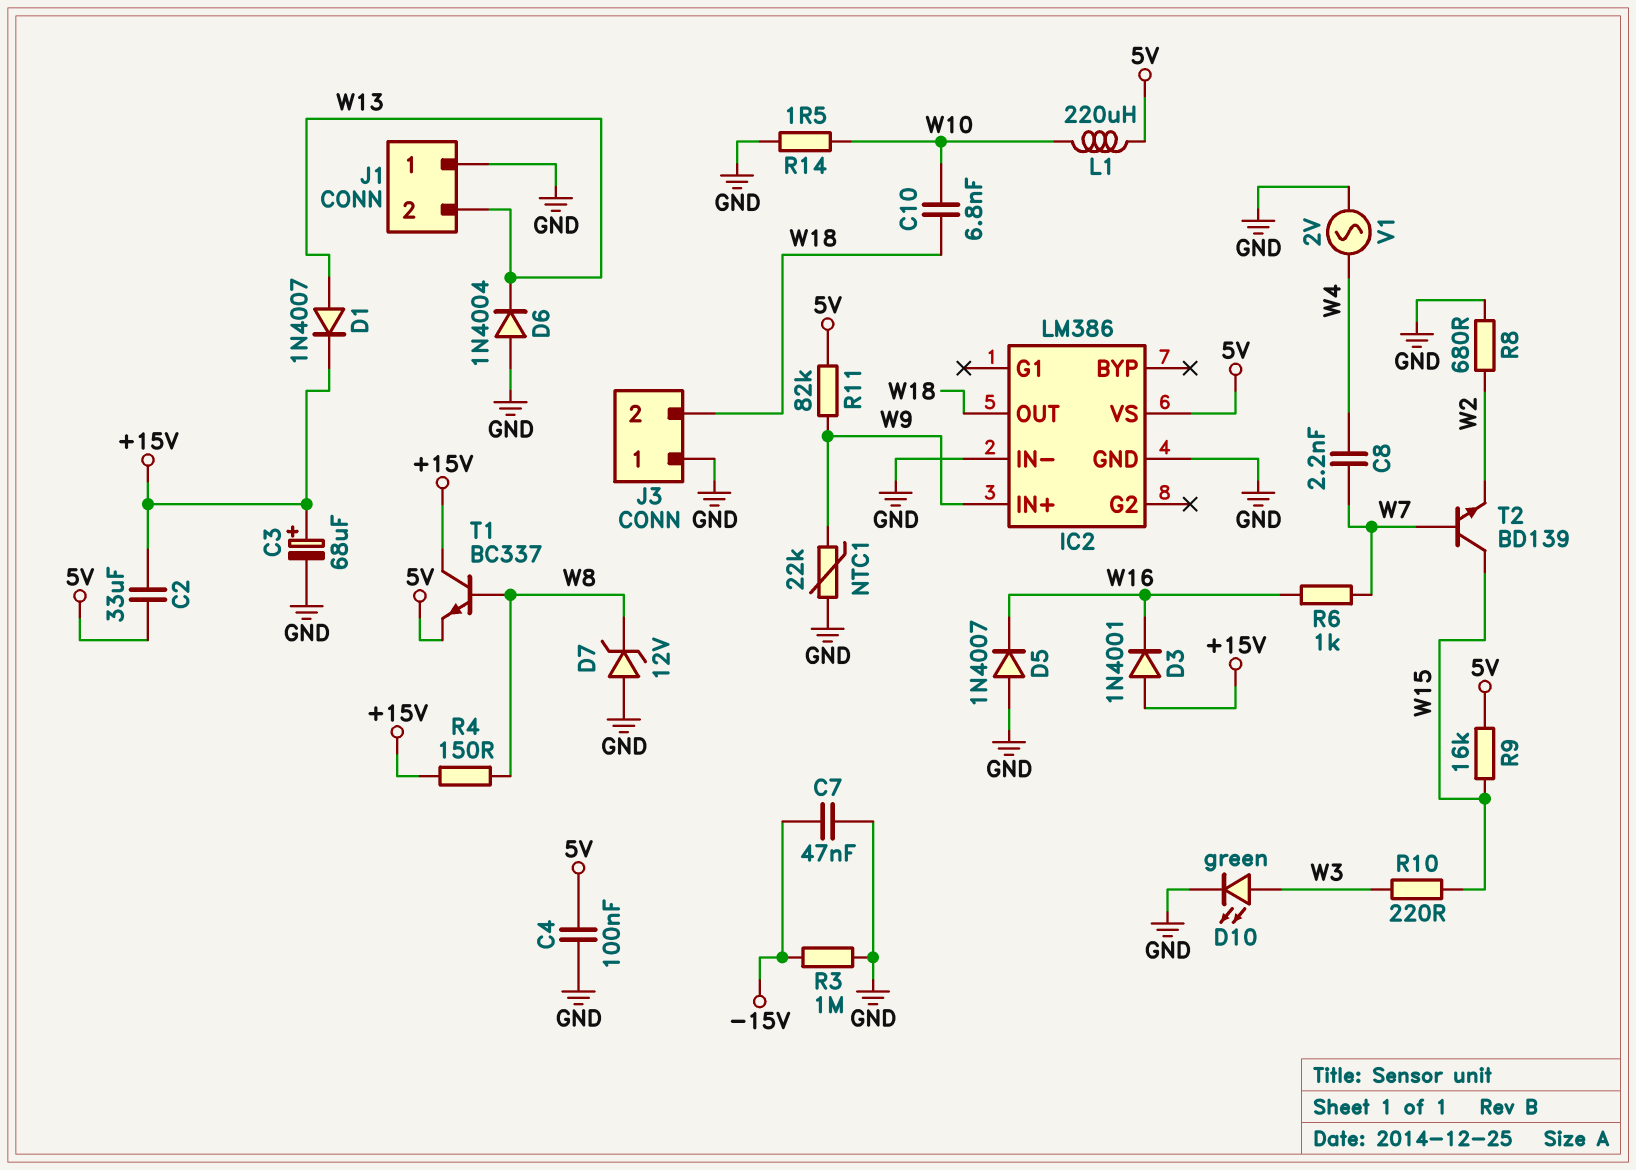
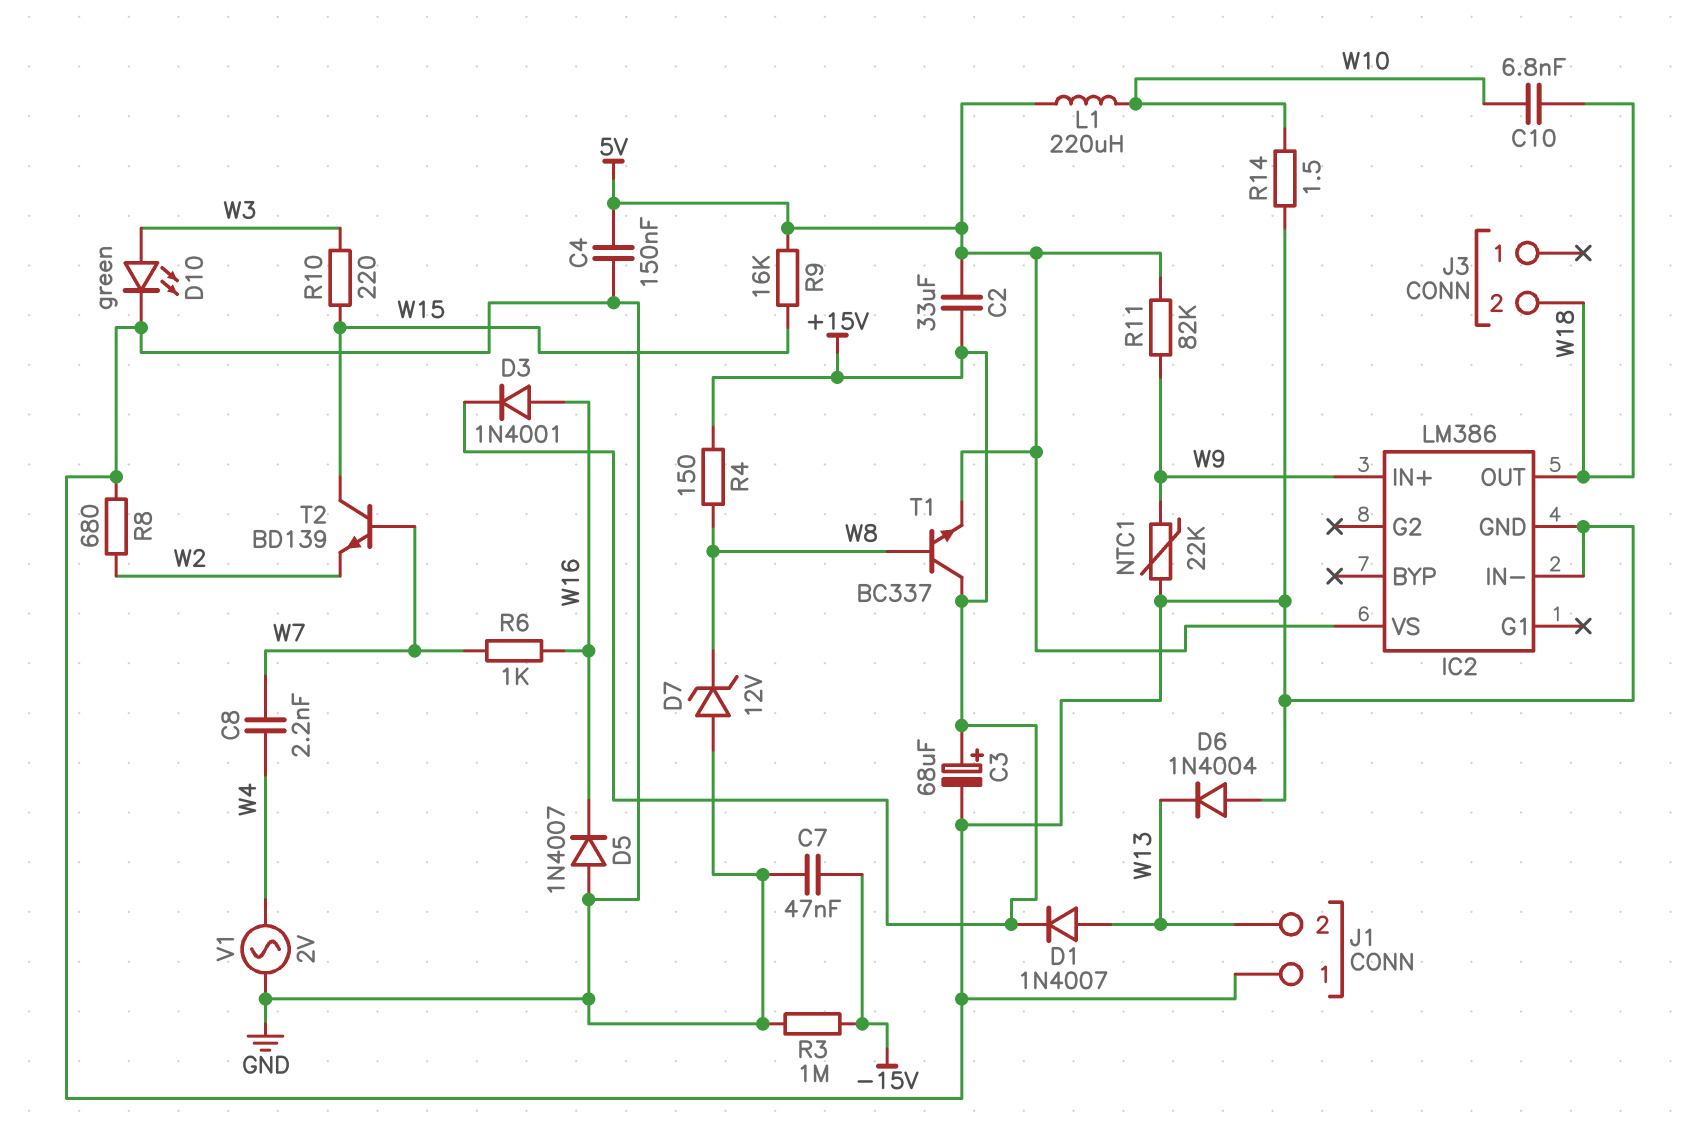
C4: 100nF (5V, GND) -> 150nF (5V, GND)
D3: diode 1N4001 (A +15V, K W16) -> diode 1N4001 (A W16, K +15V)
J3 pin 1: GND -> none

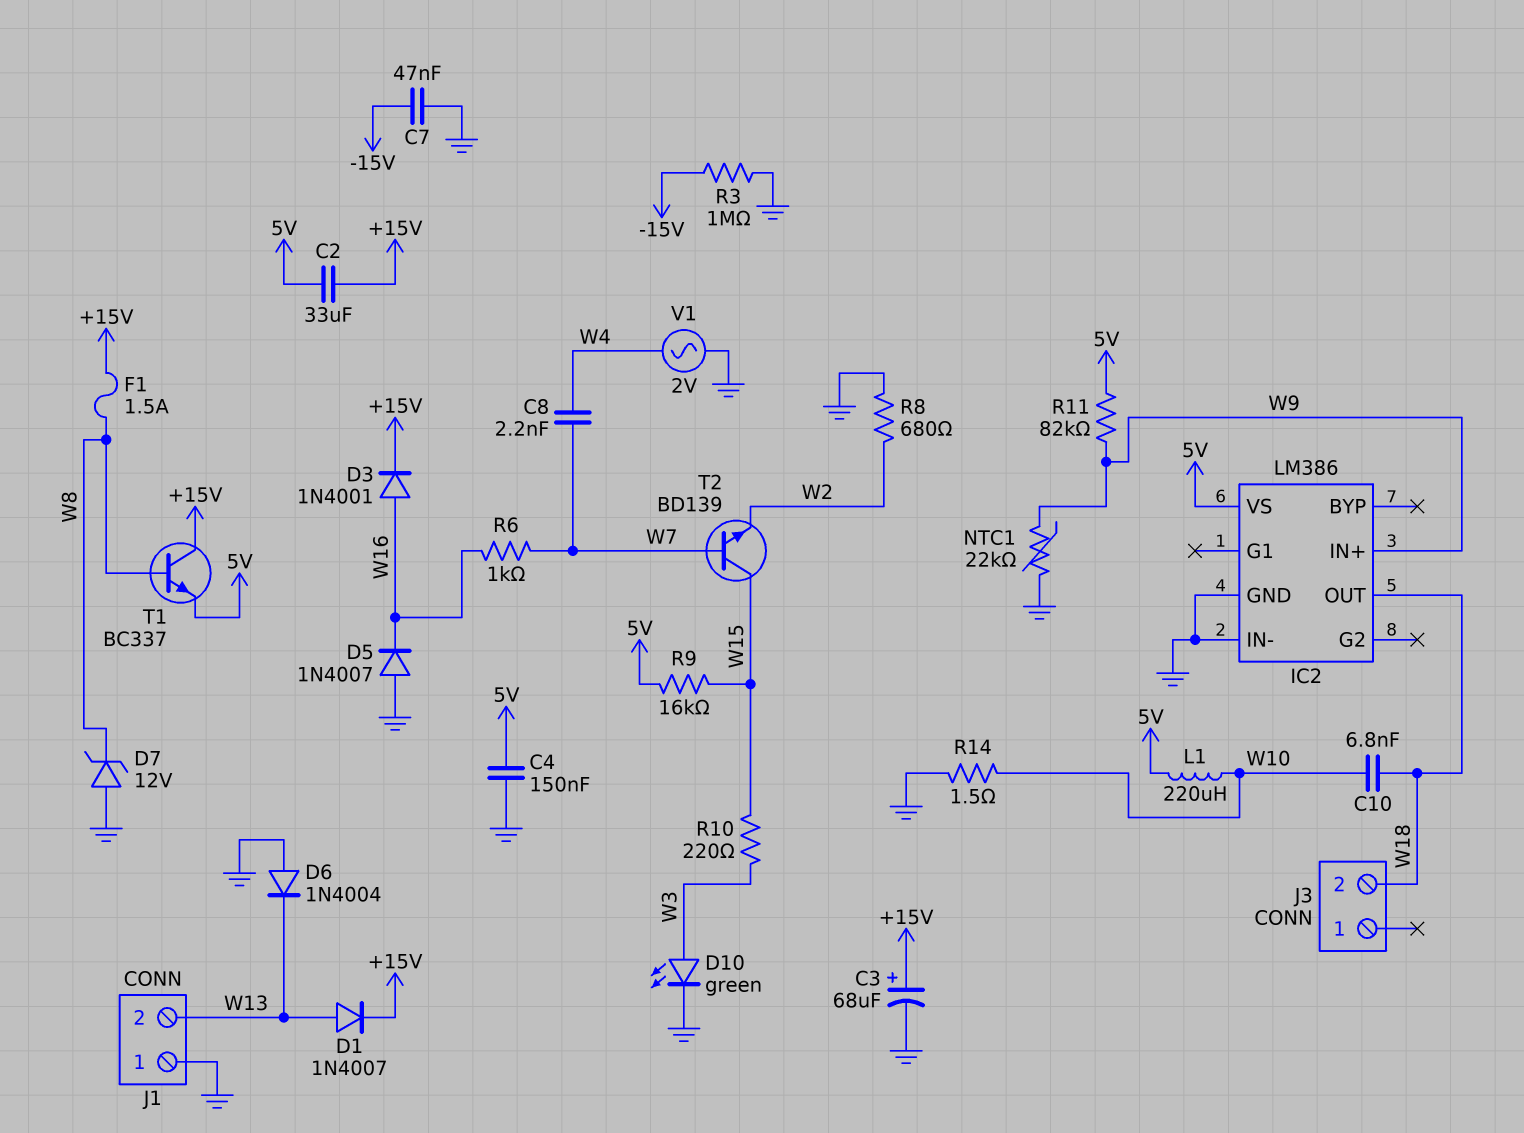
F1: none -> 1.5A (+15V, W8)
R4: 150 (+15V, W8) -> none

